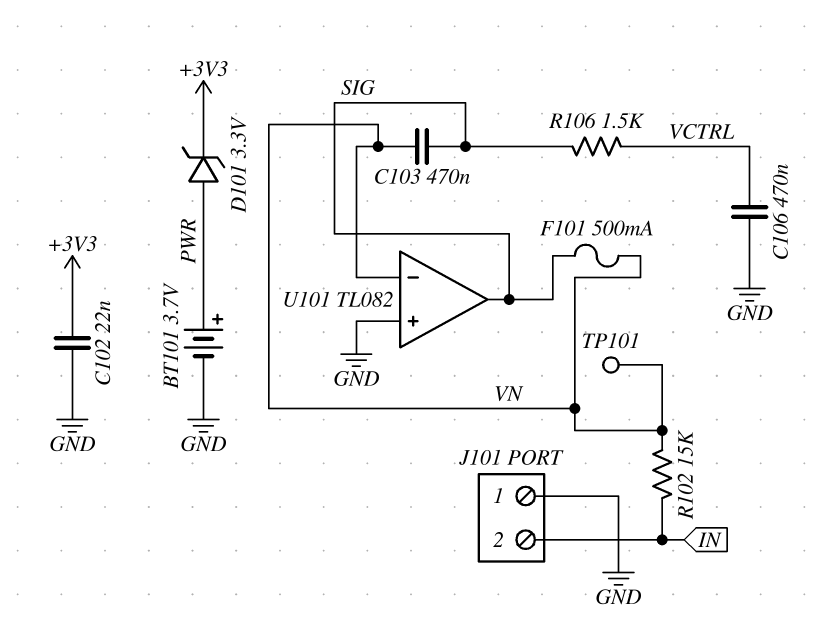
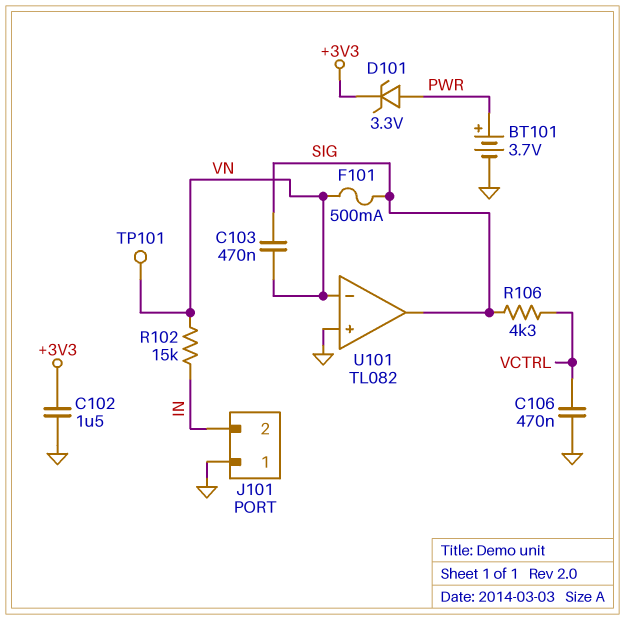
C102: 22nF (+3V3, GND) -> 1.5uF (+3V3, GND)
R106: 1.5k (SIG, VCTRL) -> 4.3k (SIG, VCTRL)

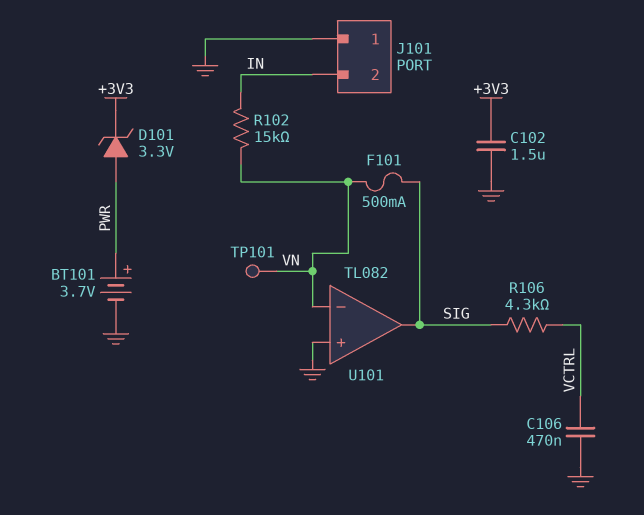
C103: 470nF (SIG, VN) -> none

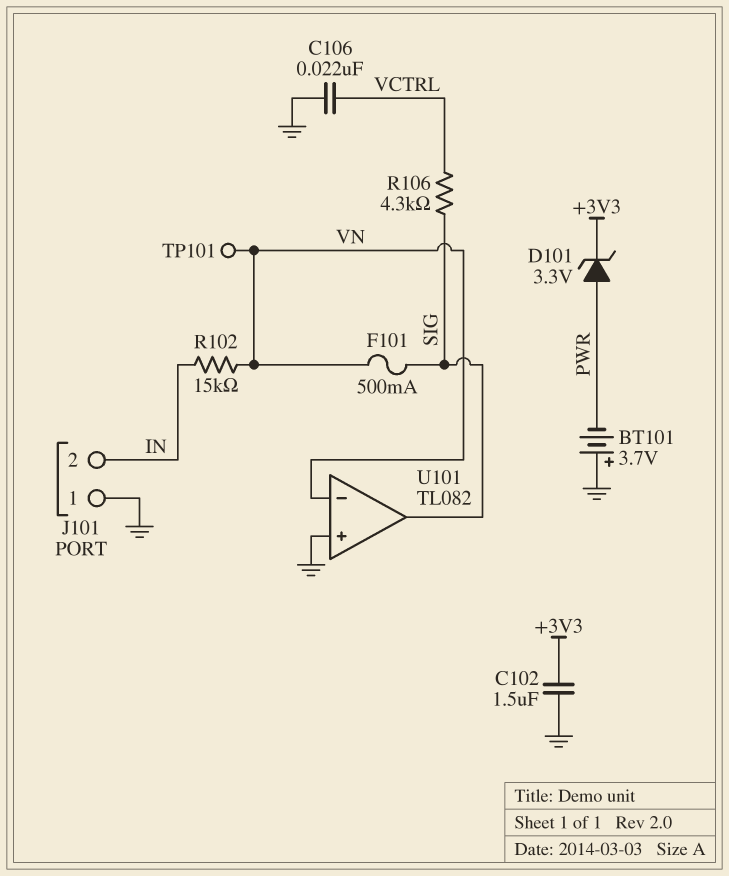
BT101: 3.7V (plus PWR, minus GND) -> 3.7V (plus GND, minus PWR)
C106: 470nF (GND, VCTRL) -> 22nF (GND, VCTRL)

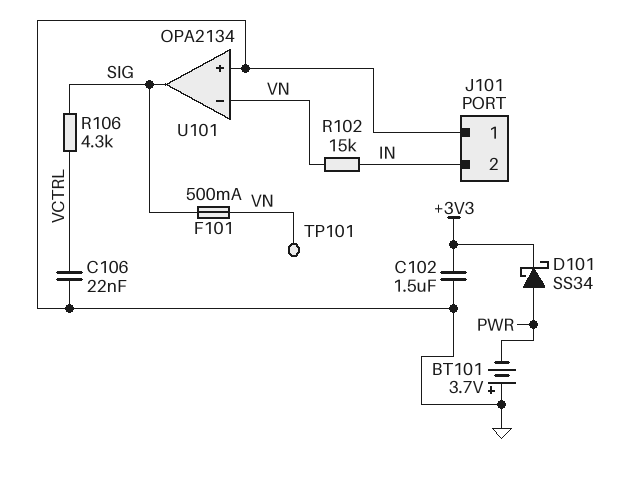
D101: zener 3.3V (A PWR, K +3V3) -> schottky SS34 (A PWR, K +3V3)
U101: TL082 -> OPA2134

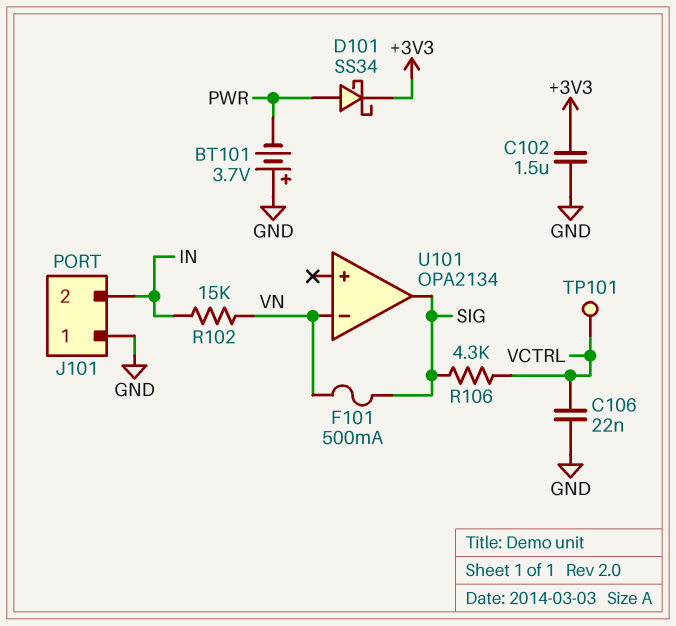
TP101: test point (VN) -> test point (VCTRL)
U101 pin in+: GND -> none

